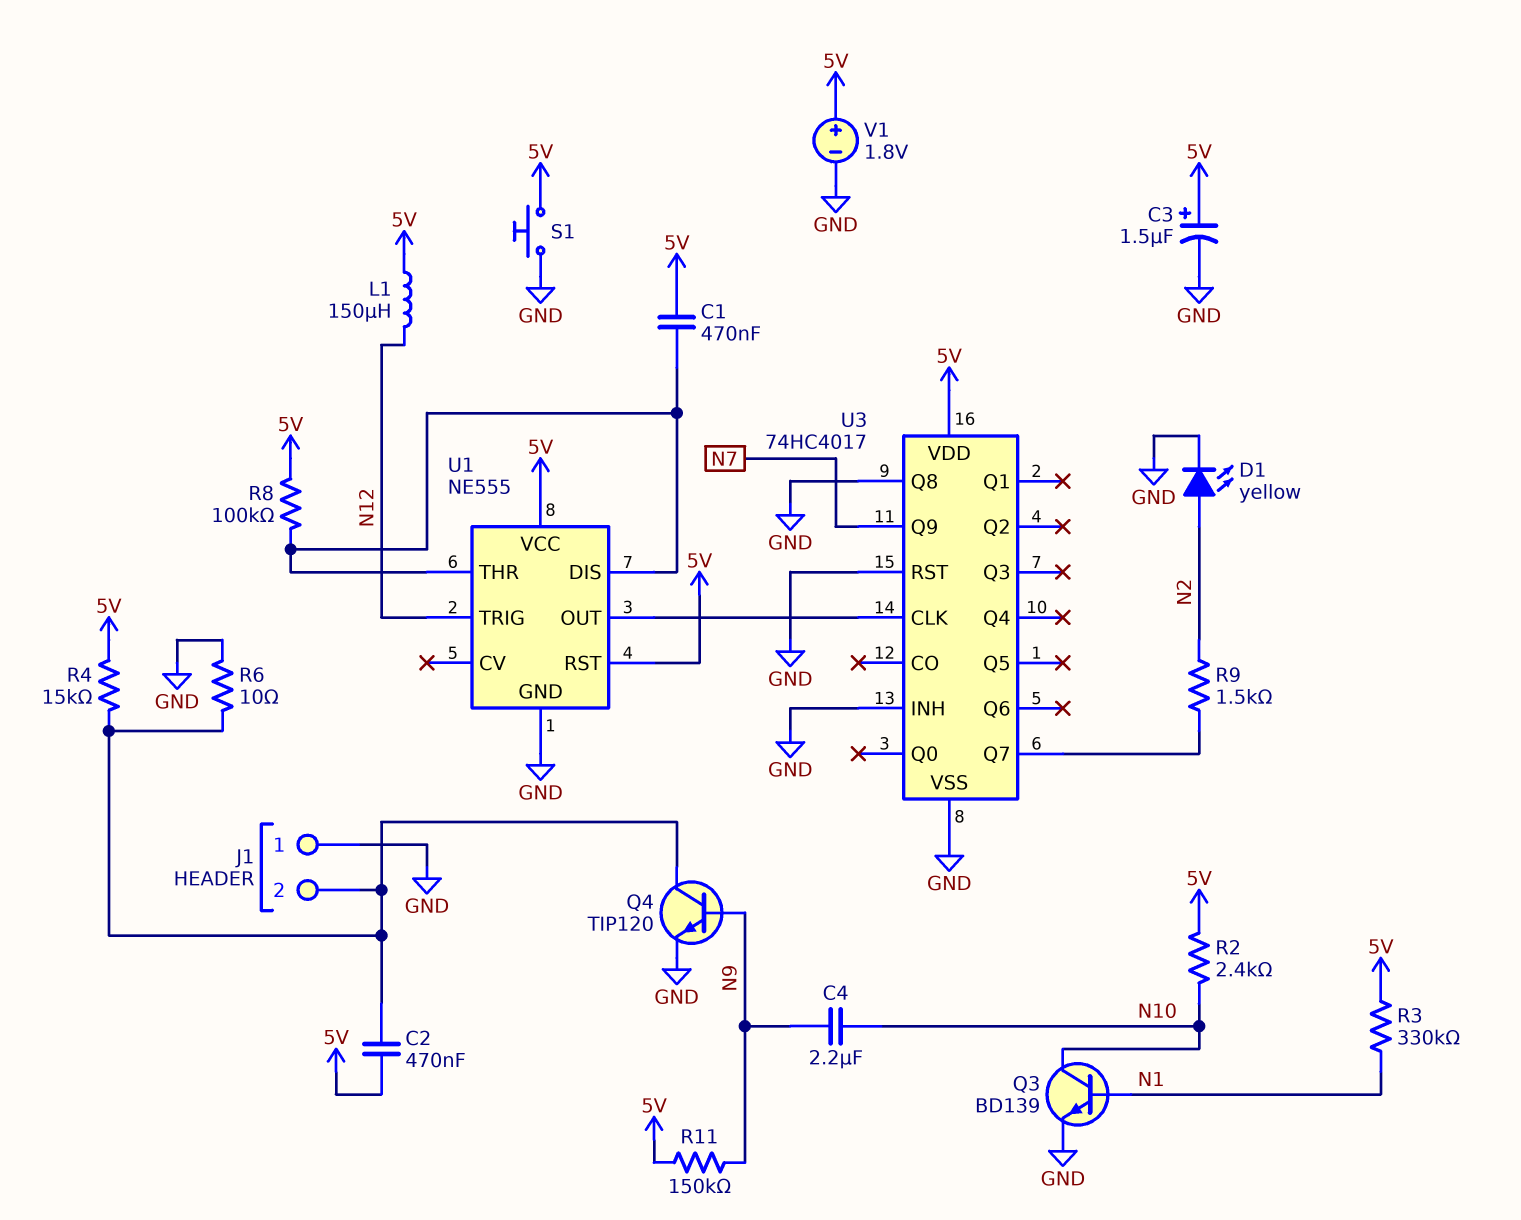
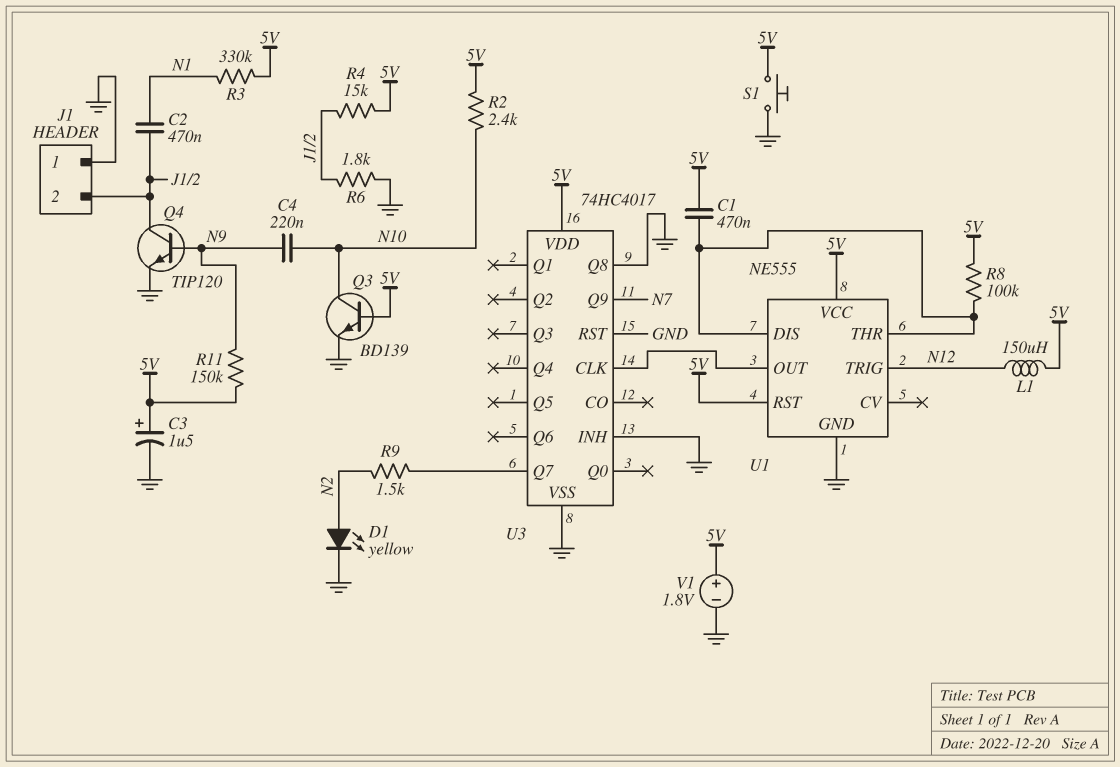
C2: 470nF (5V, J1/2) -> 470nF (J1/2, N1)
C4: 2.2uF (N9, N10) -> 220nF (N9, N10)
Q3: NPN BD139 (B N1, C N10, E GND) -> NPN BD139 (B 5V, C N10, E GND)
R6: 10 (GND, J1/2) -> 1.8k (GND, J1/2)

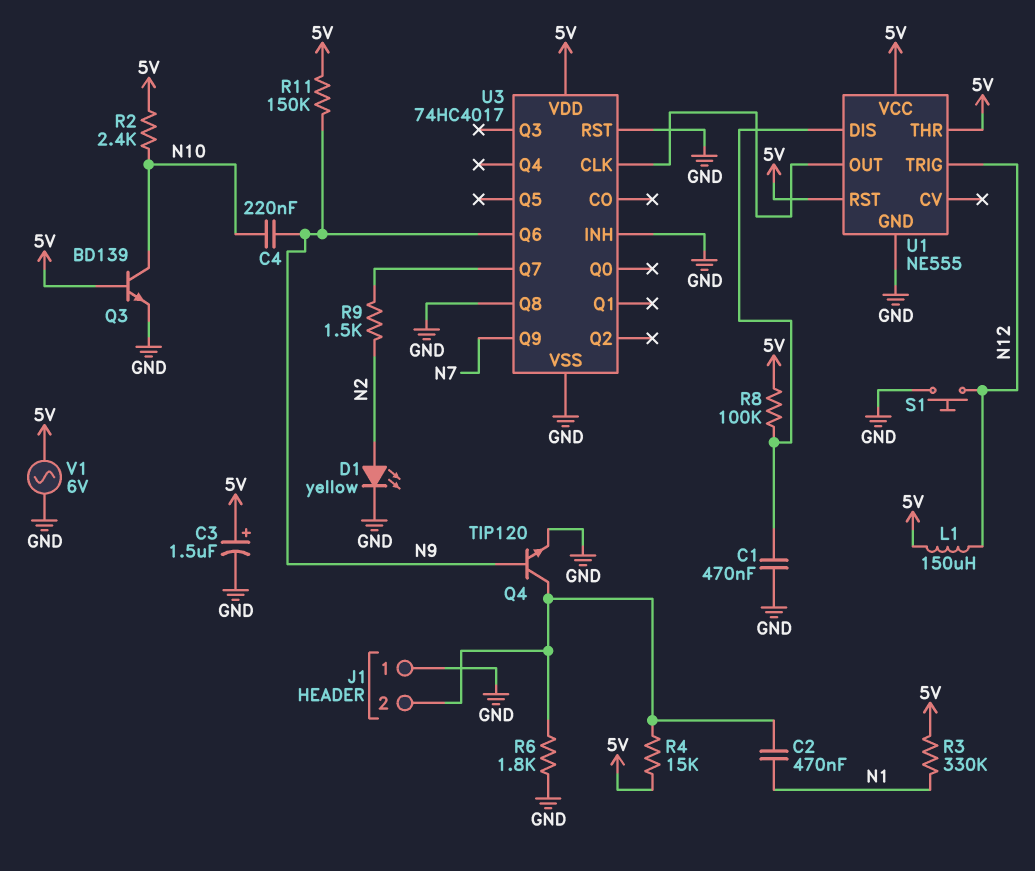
C1: 470nF (5V, U1/DIS) -> 470nF (GND, U1/DIS)
S1: button (5V, GND) -> button (GND, N12)
U1 pin THR: U1/DIS -> 5V
U3 pin Q6: none -> N9
V1: 1.8V (plus 5V, minus GND) -> AC 6V (5V, GND)

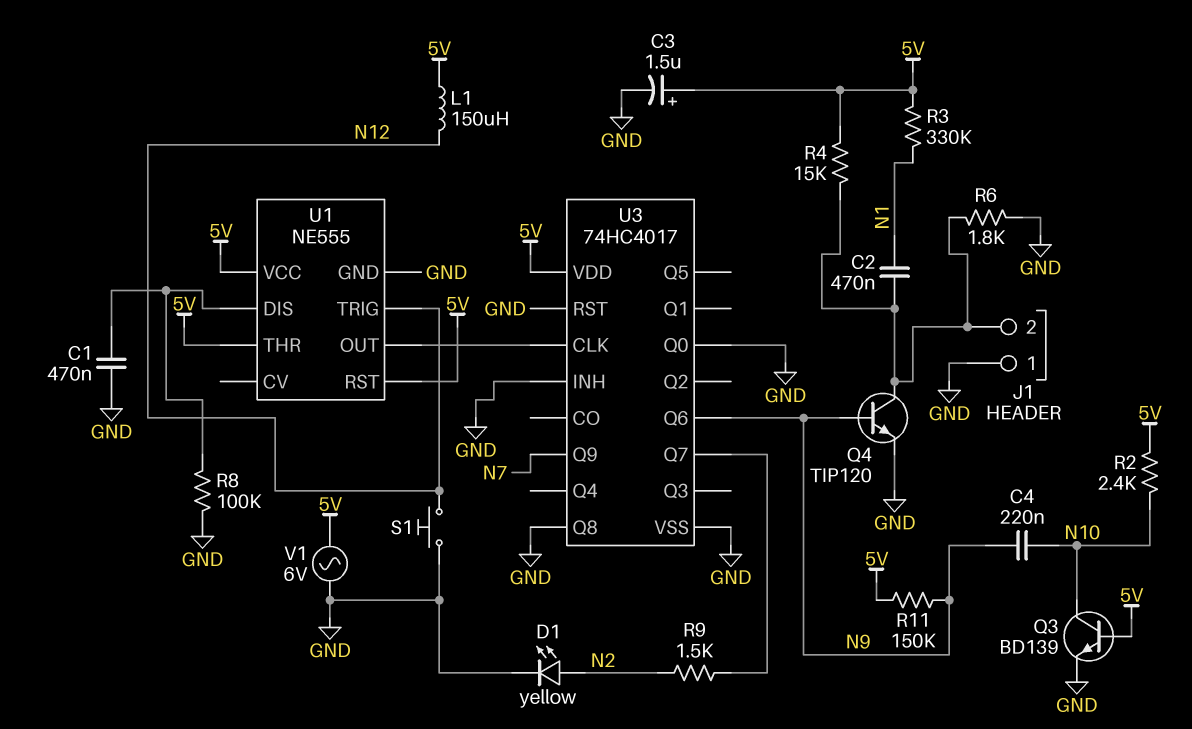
R8: 100k (5V, U1/DIS) -> 100k (GND, U1/DIS)
U3 pin Q0: none -> GND

